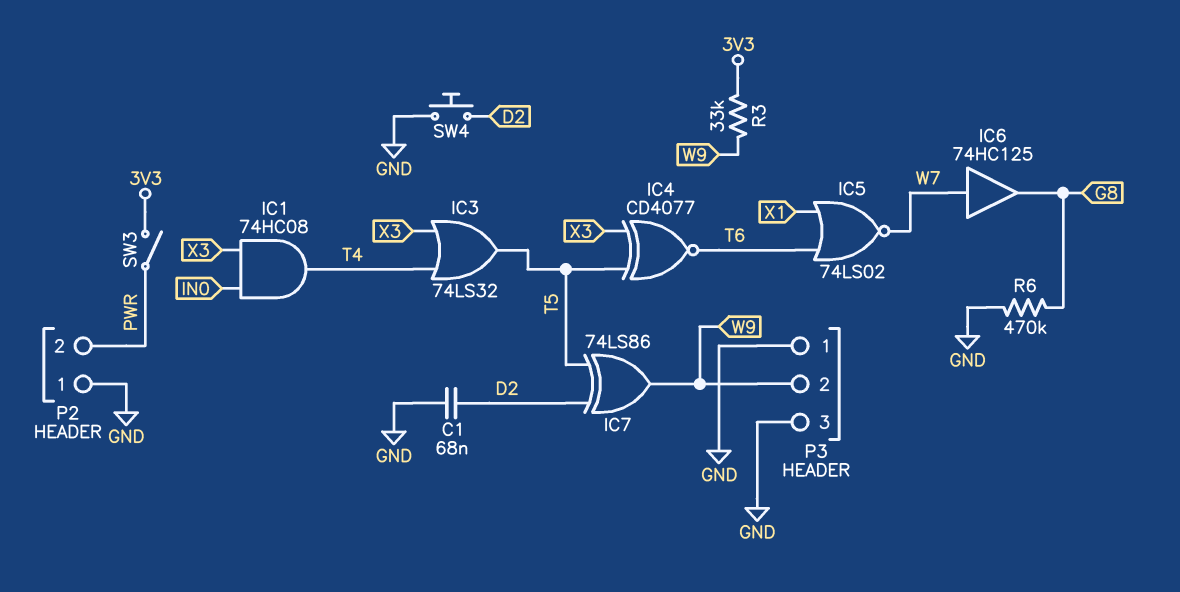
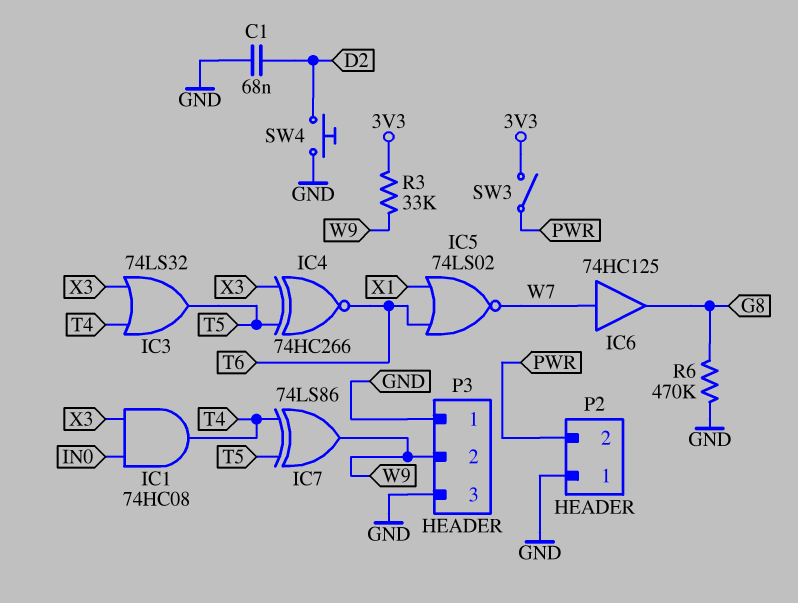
IC4: XNOR CD4077 (in T5, in X3, out T6) -> XNOR 74HC266 (in T5, in X3, out T6)
IC7: XOR 74LS86 (in D2, in T5, out W9) -> XOR 74LS86 (in T4, in T5, out W9)

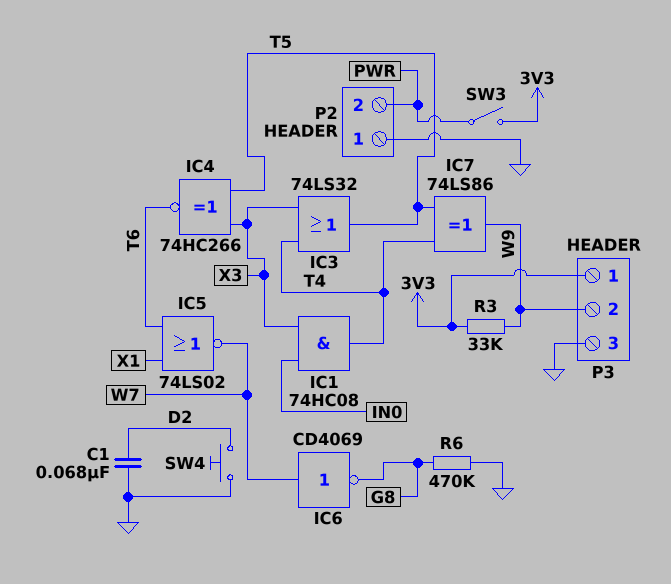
IC6: buffer 74HC125 (in W7, out G8) -> NOT CD4069 (in W7, out G8)
P3 pin 1: GND -> 3V3

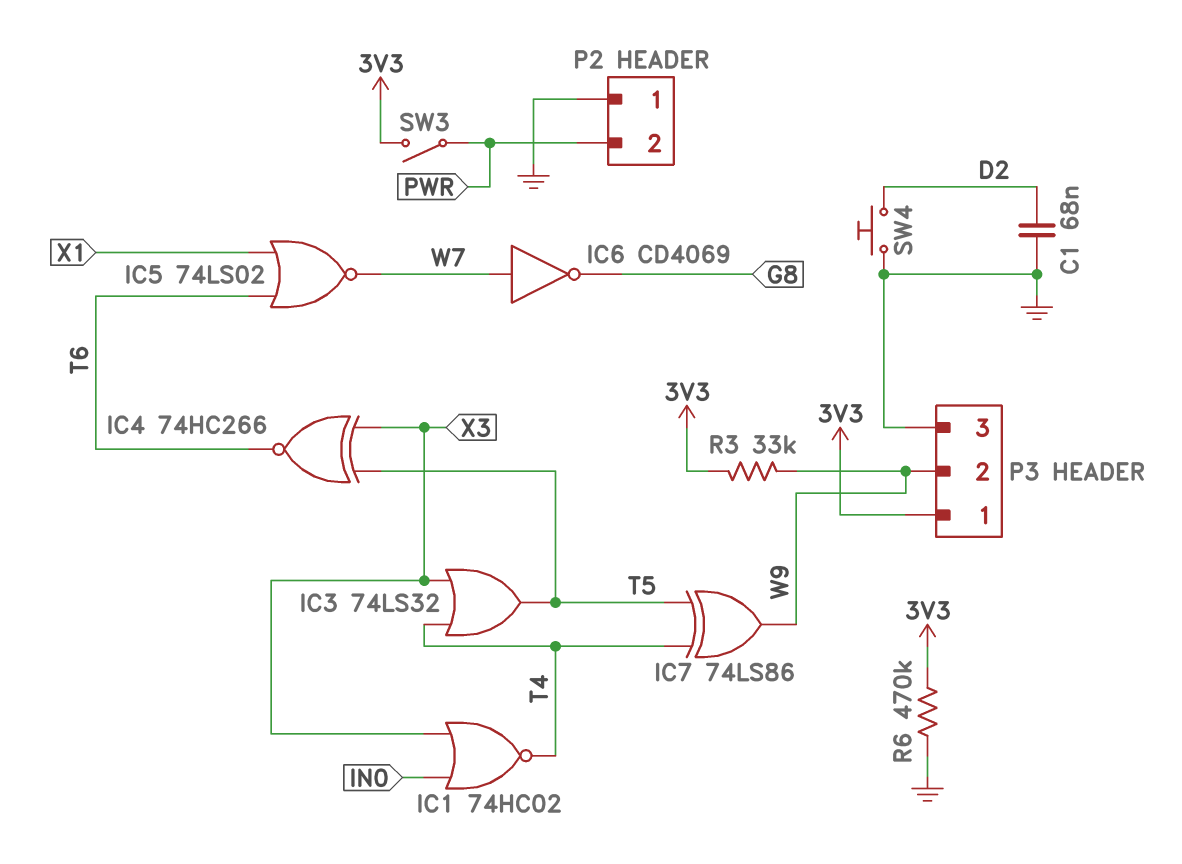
IC1: AND 74HC08 (in IN0, in X3, out T4) -> NOR 74HC02 (in IN0, in X3, out T4)
R6: 470k (G8, GND) -> 470k (3V3, GND)

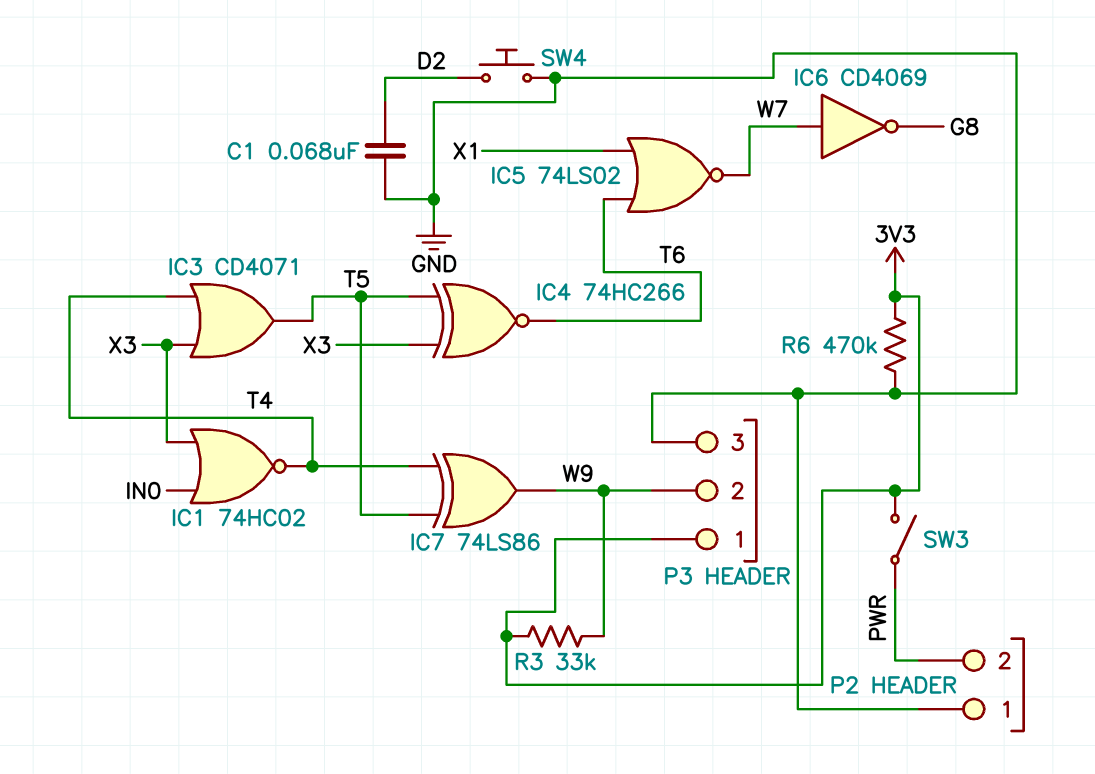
IC3: OR 74LS32 (in T4, in X3, out T5) -> OR CD4071 (in T4, in X3, out T5)

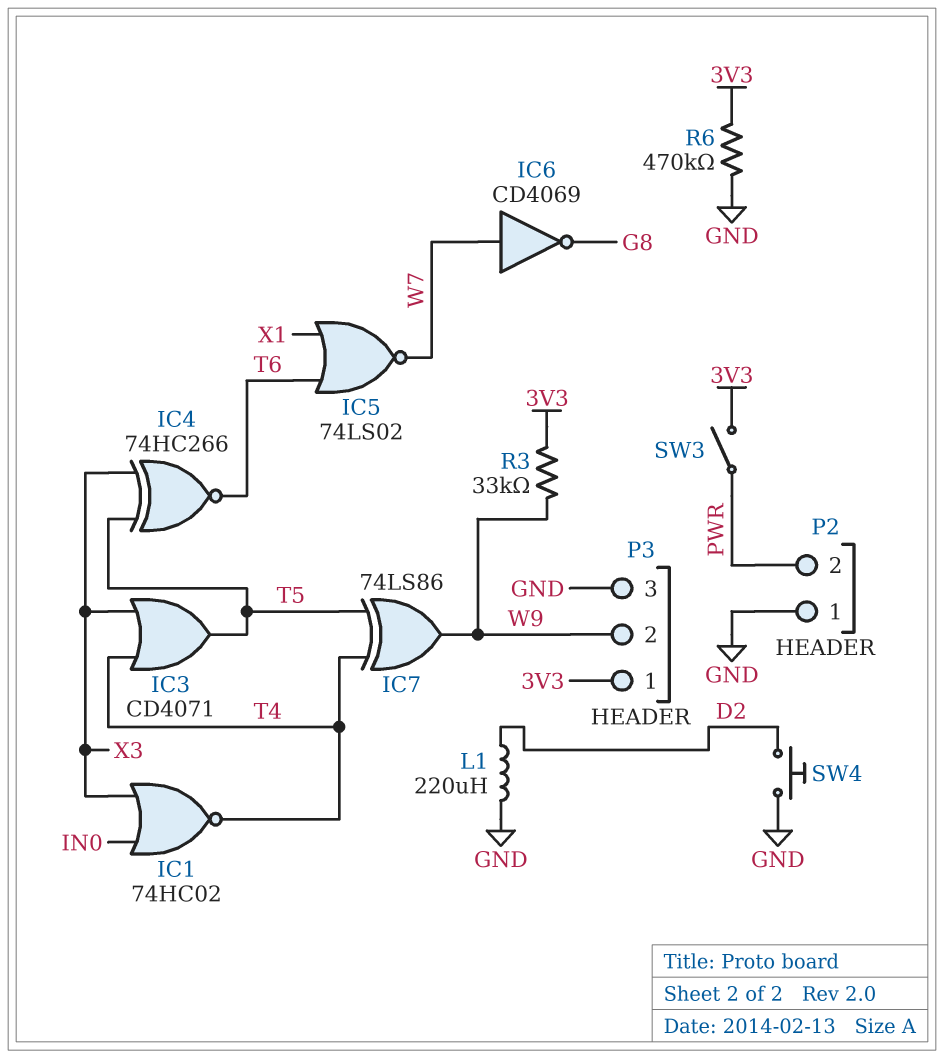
C1: 68nF (D2, GND) -> none
L1: none -> 220uH (D2, GND)

